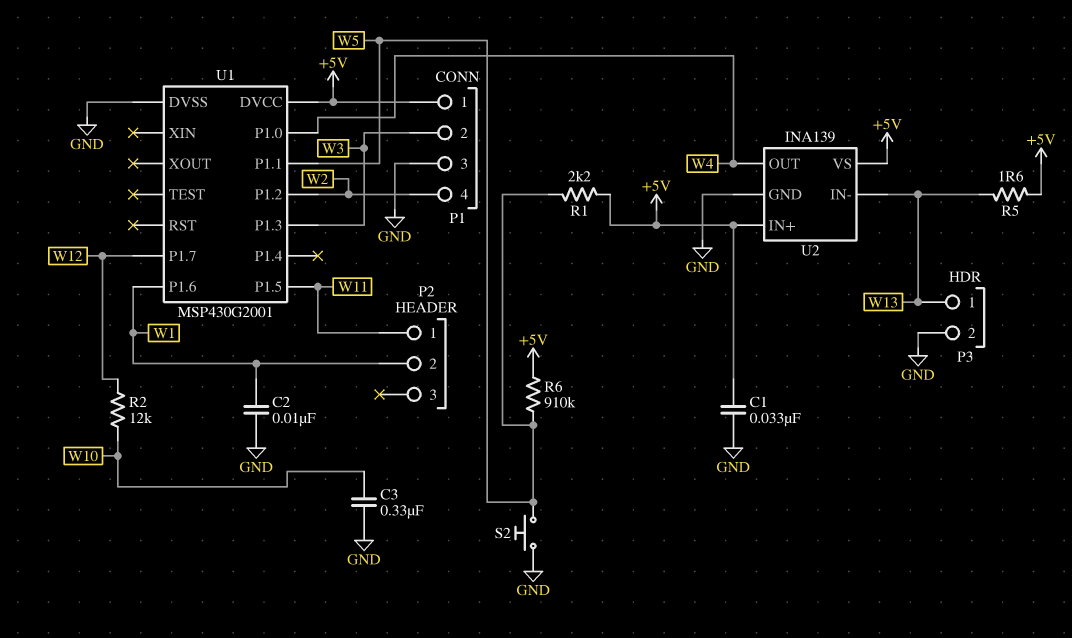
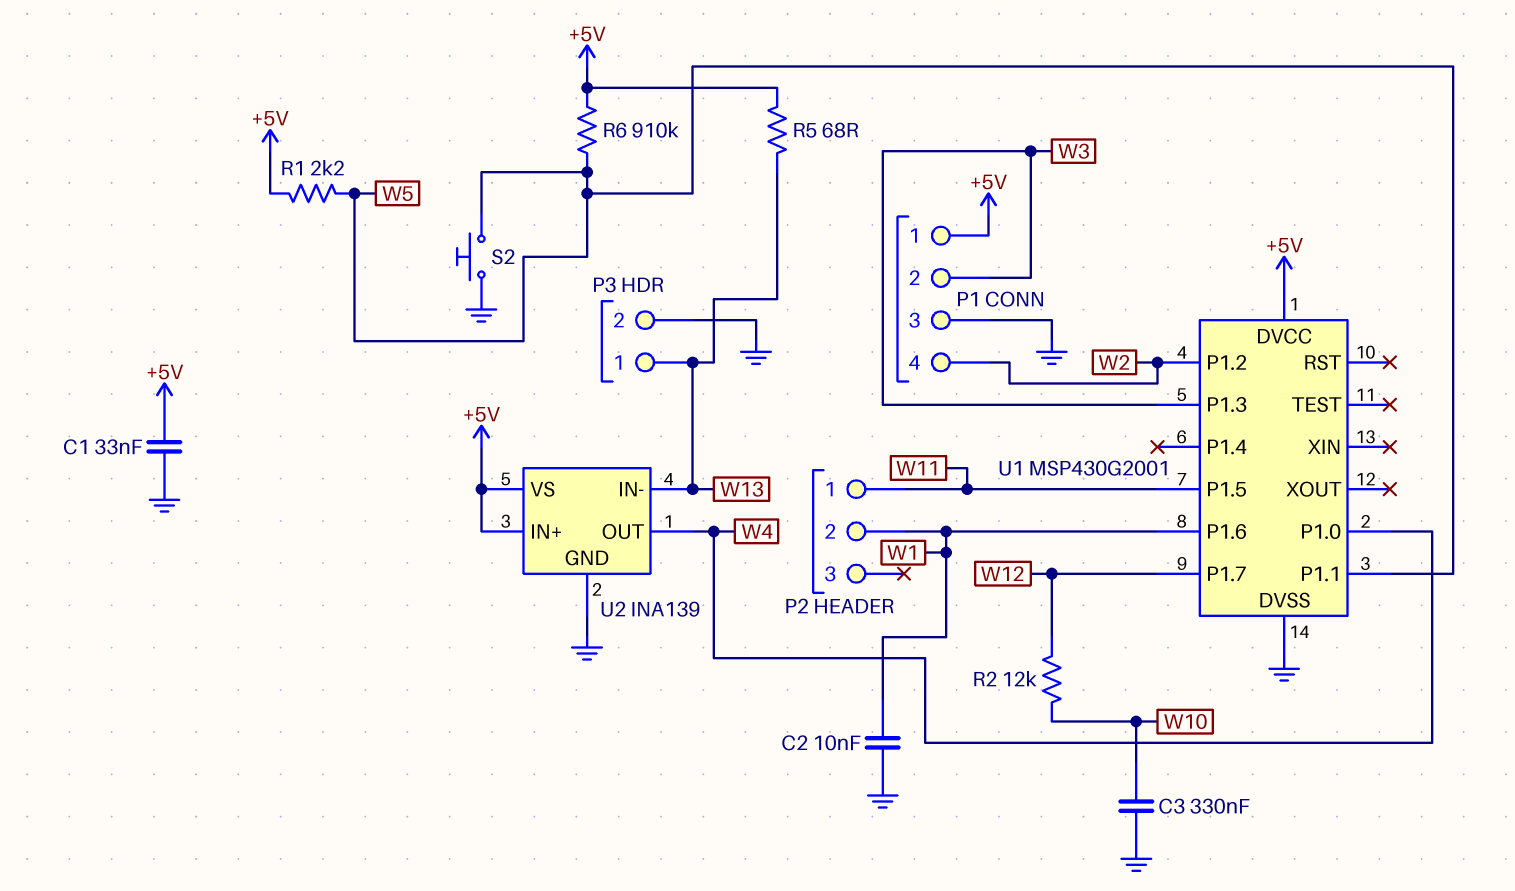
R5: 1.6 (+5V, W13) -> 68 (+5V, W13)

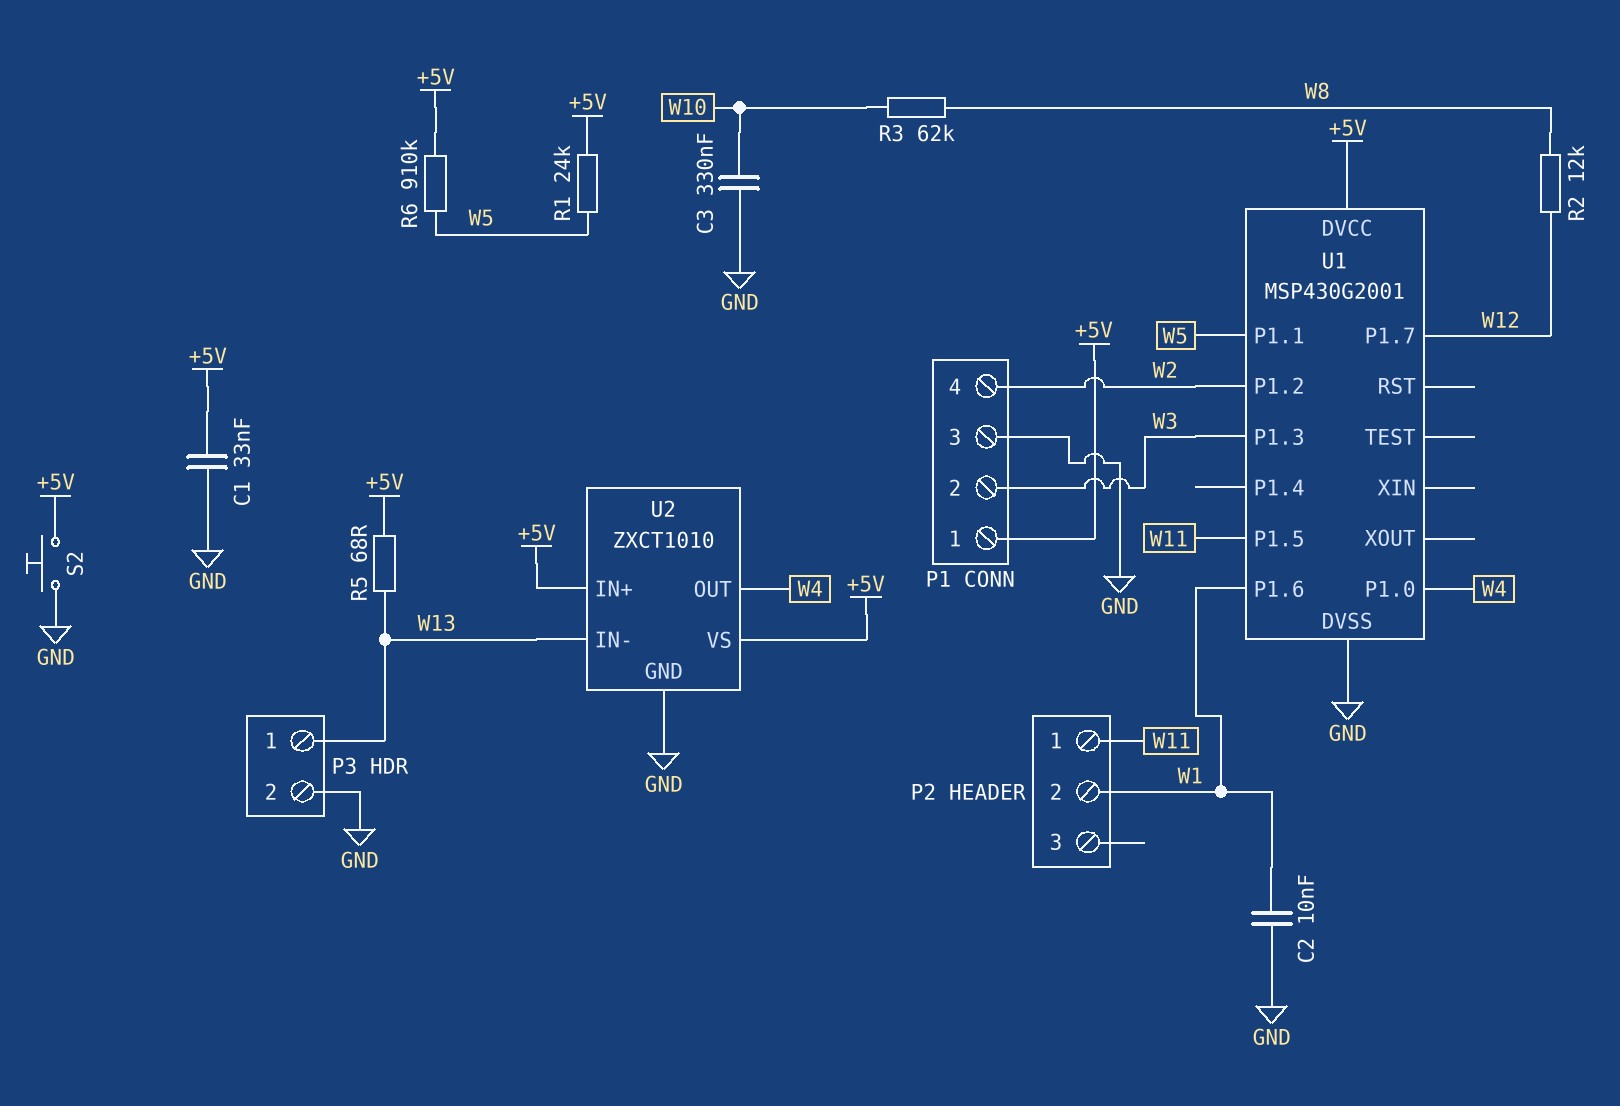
R1: 2.2k (+5V, W5) -> 24k (+5V, W5)
R2: 12k (W10, W12) -> 12k (W8, W12)
R3: none -> 62k (W8, W10)
S2: button (GND, W5) -> button (+5V, GND)
U2: INA139 -> ZXCT1010

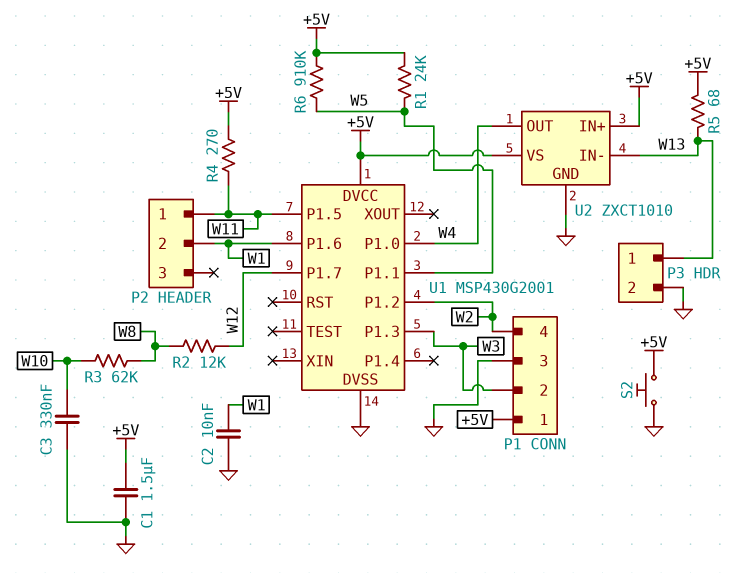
C1: 33nF (+5V, GND) -> 1.5uF (+5V, GND)
R4: none -> 270 (+5V, W11)

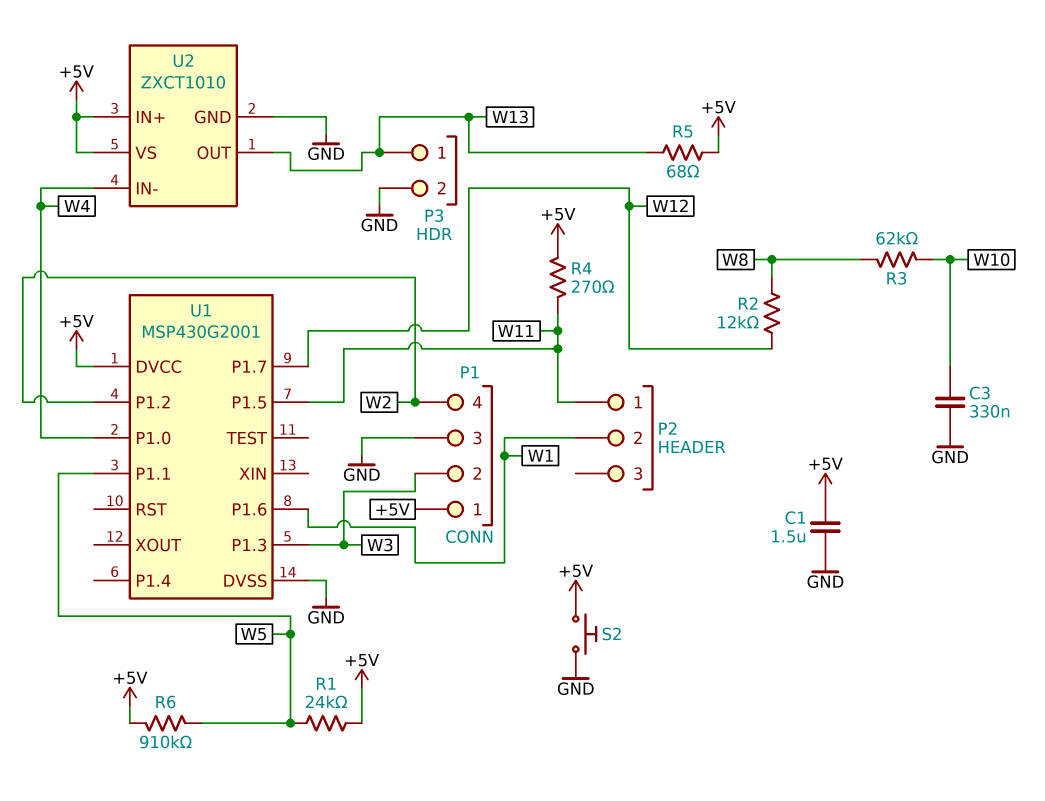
C2: 10nF (GND, W1) -> none
U2 pin IN-: W13 -> W4
U2 pin OUT: W4 -> W13

